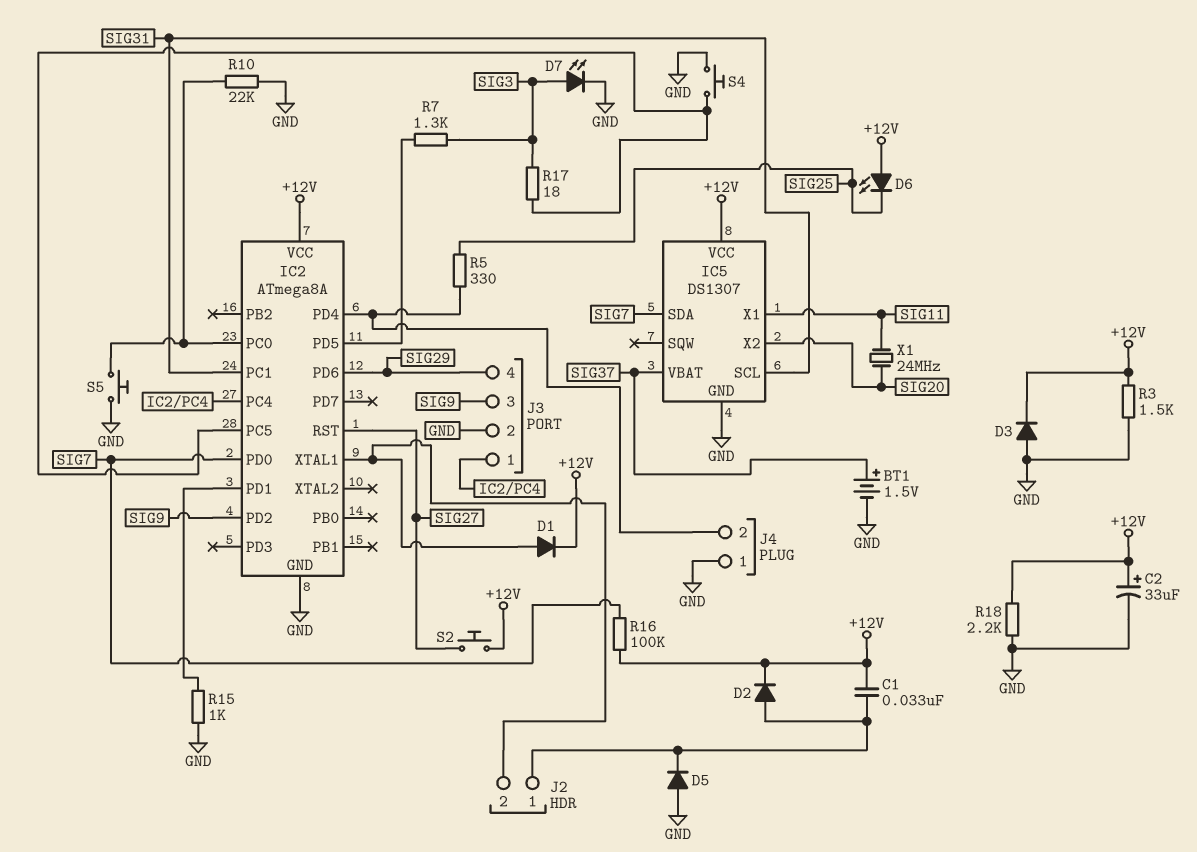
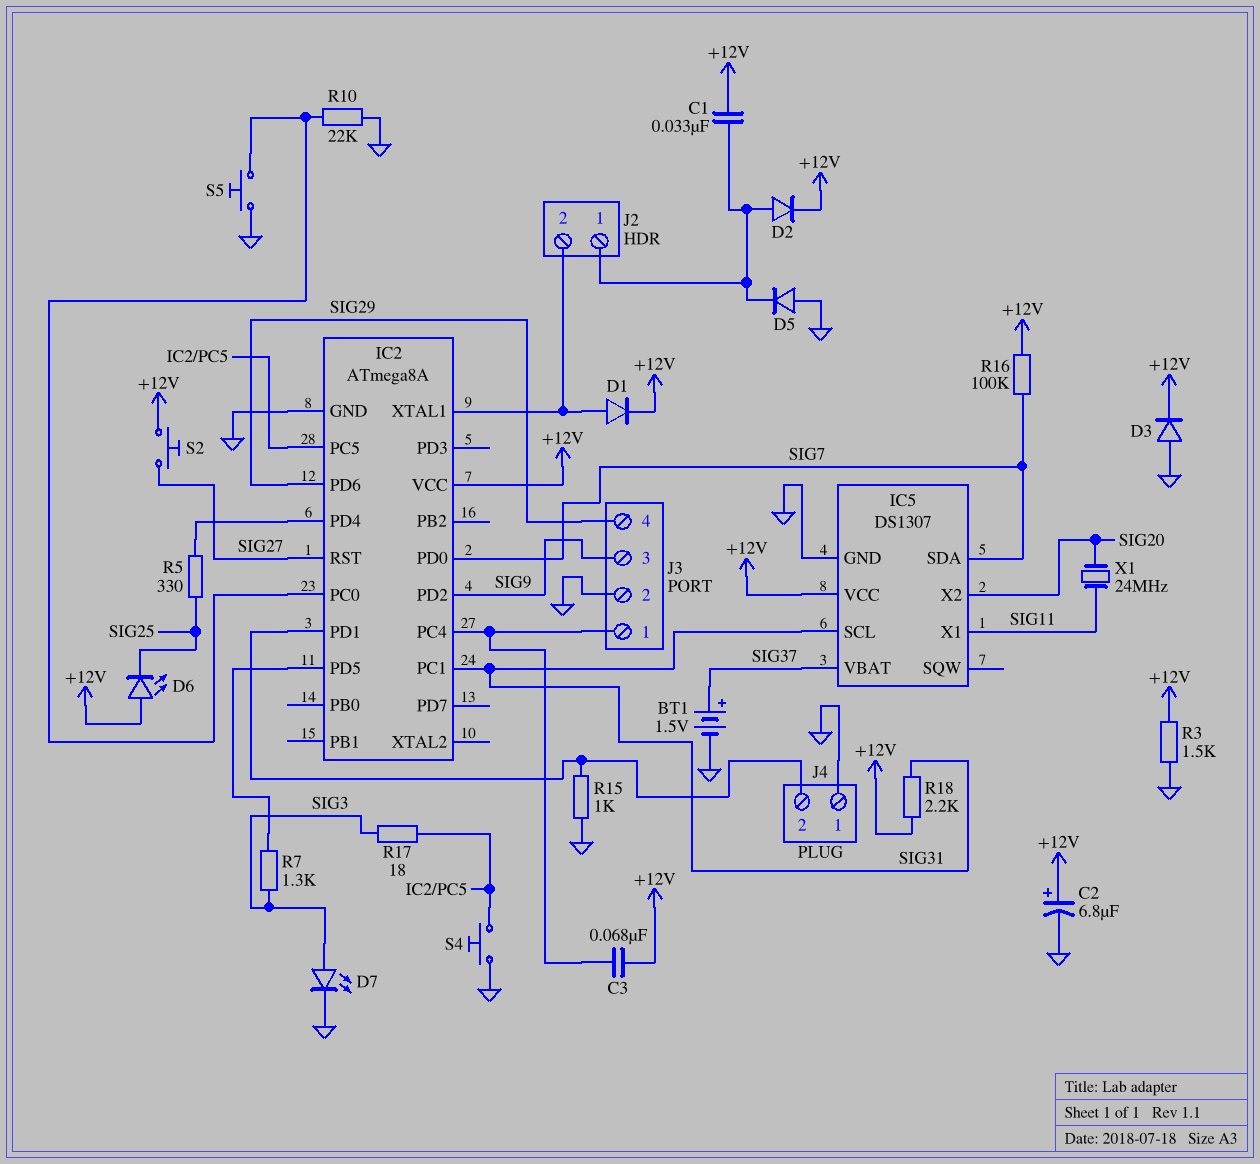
C2: 33uF (plus +12V, minus GND) -> 6.8uF (plus +12V, minus GND)
C3: none -> 68nF (+12V, IC2/PC4)
J4 pin 2: IC2/PD4 -> IC2/PD1
R18: 2.2k (+12V, GND) -> 2.2k (+12V, SIG31)

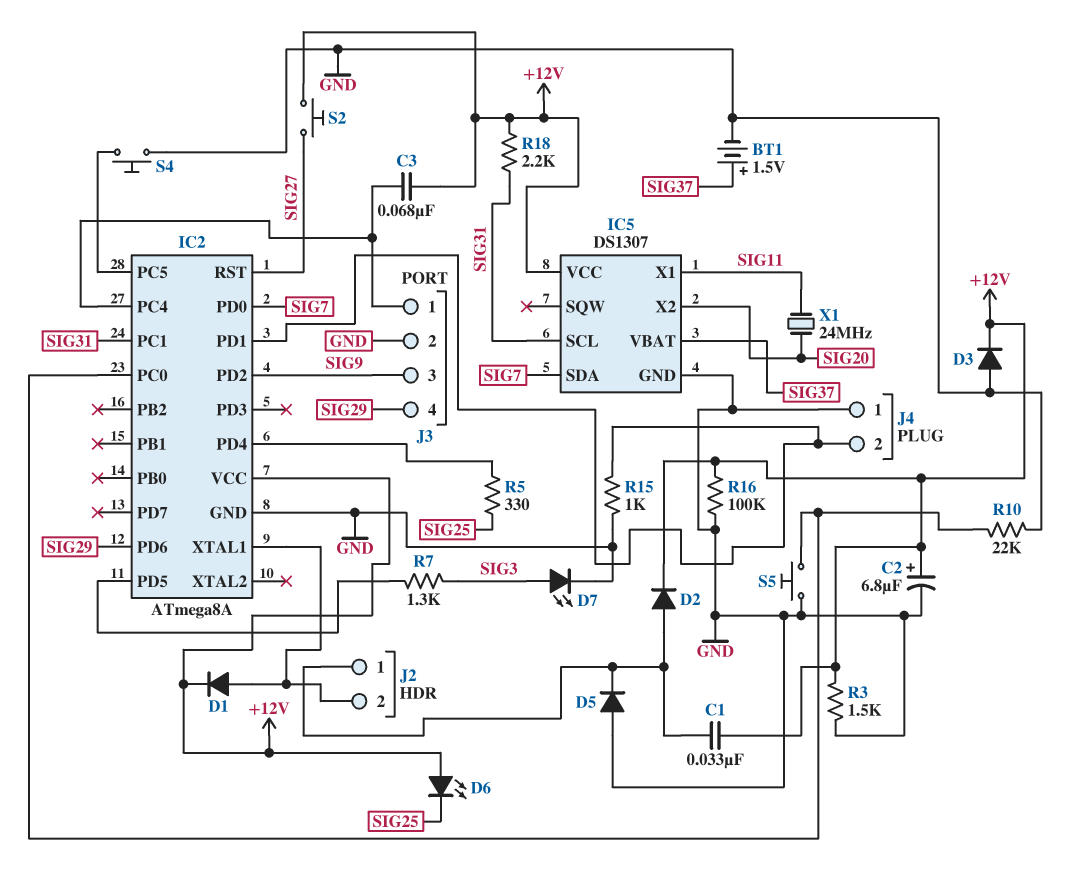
R16: 100k (+12V, SIG7) -> 100k (+12V, GND)
R17: 18 (IC2/PC5, SIG3) -> none

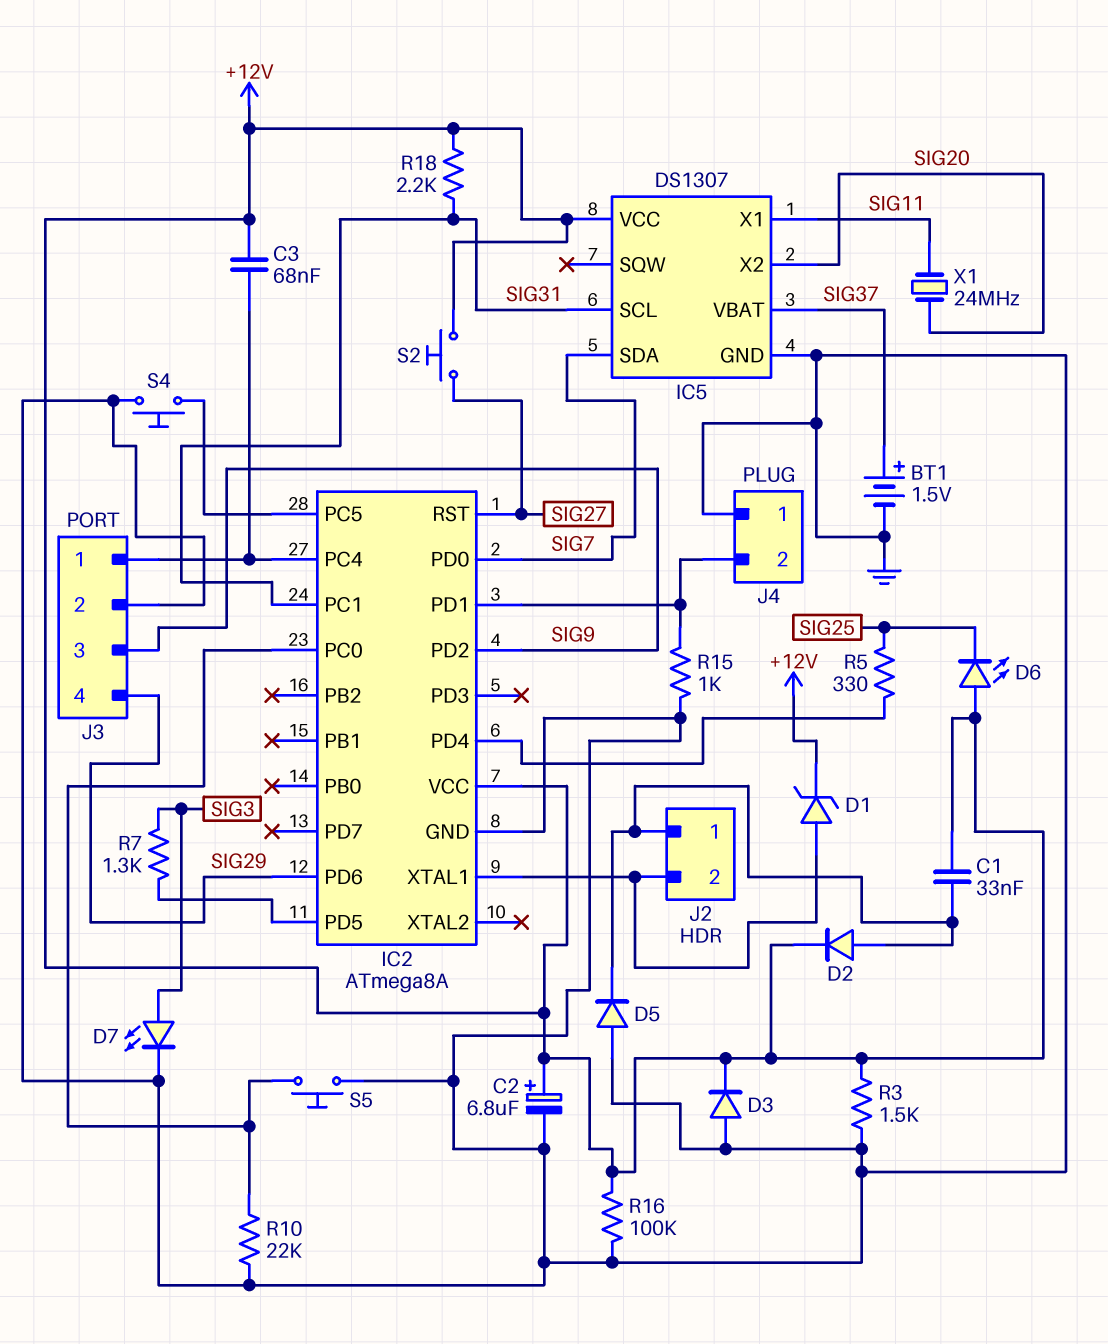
D1: diode (A IC2/XTAL1, K +12V) -> zener (A IC2/XTAL1, K +12V)

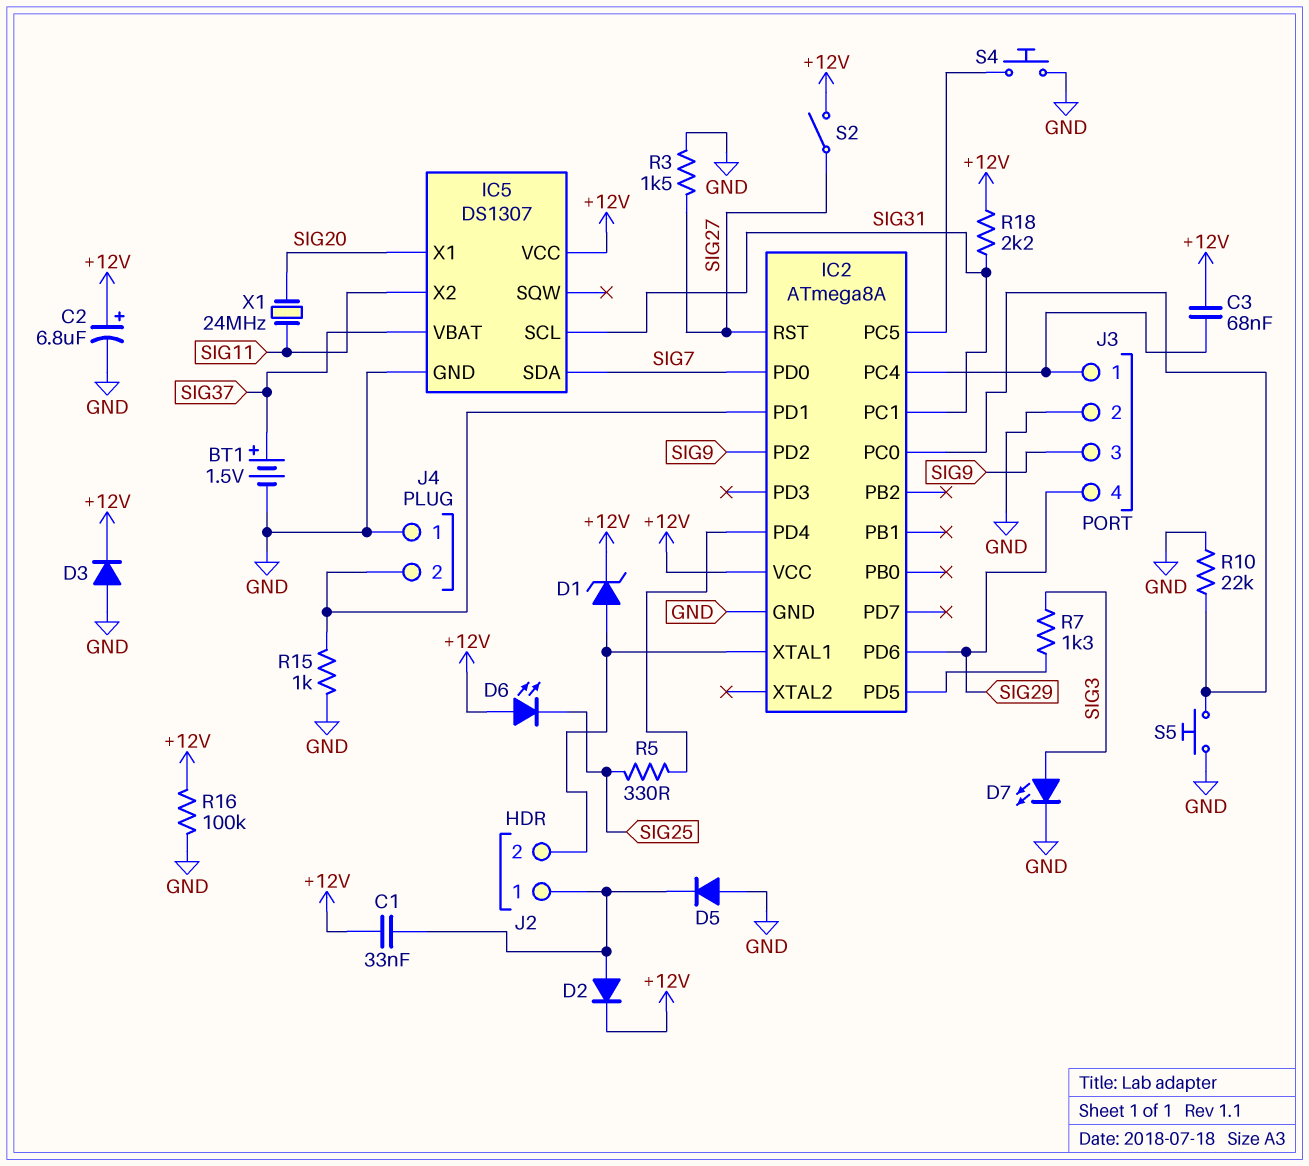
IC5 pin X1: SIG11 -> SIG20
IC5 pin X2: SIG20 -> SIG11
R3: 1.5k (+12V, GND) -> 1.5k (GND, SIG27)
S2: button (+12V, SIG27) -> switch (+12V, SIG27)

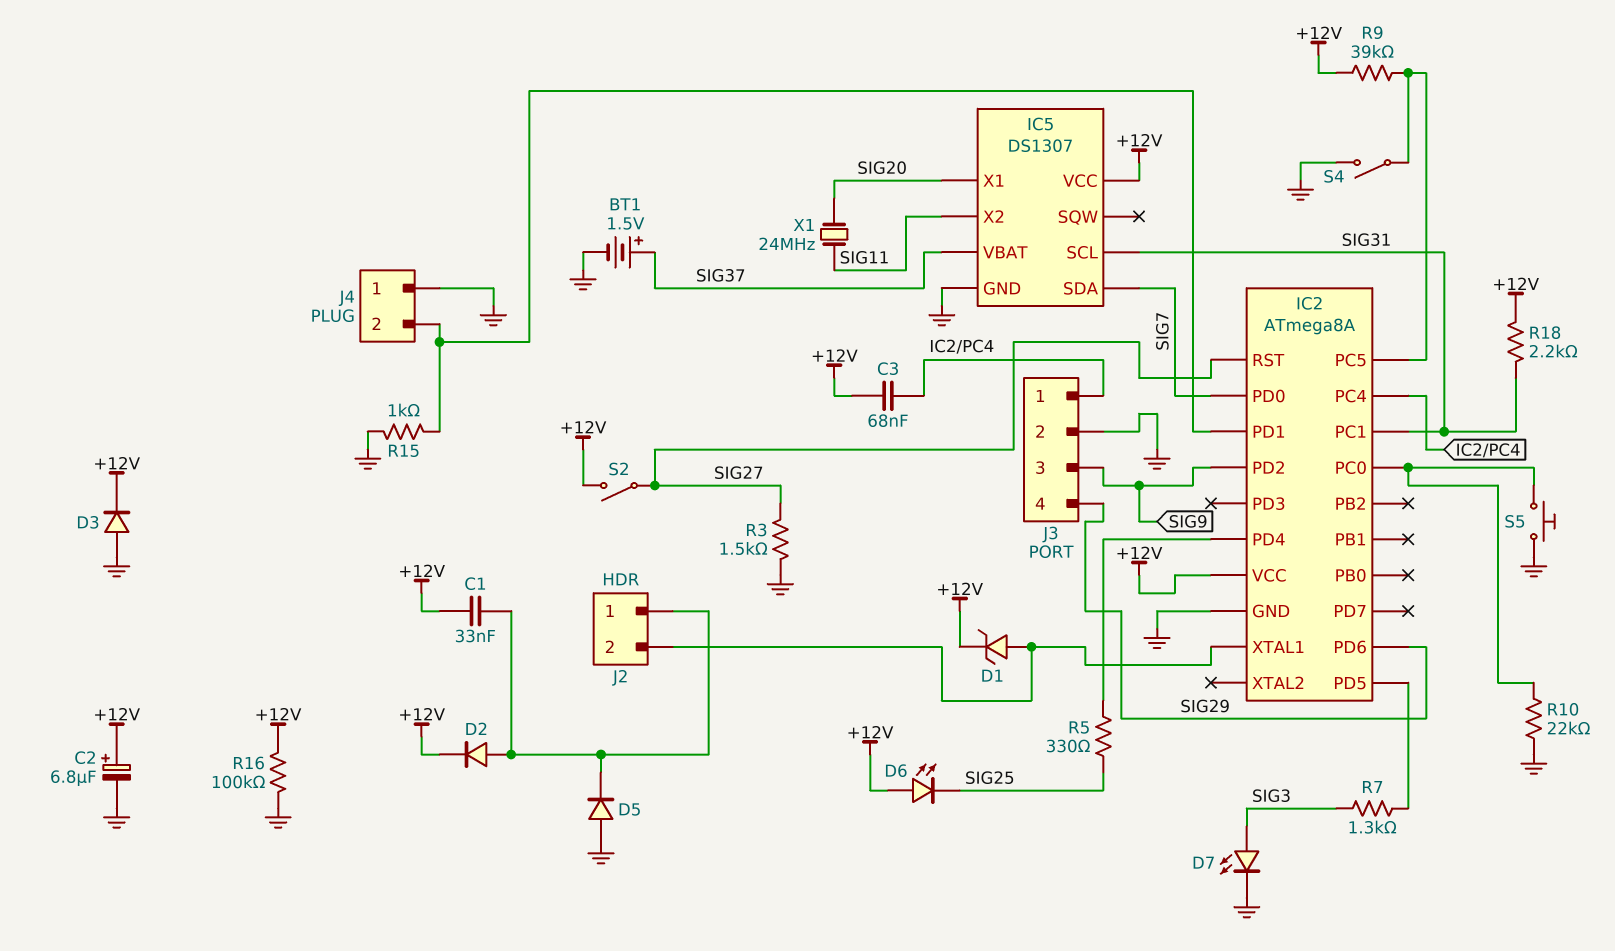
R9: none -> 39k (+12V, IC2/PC5)
S4: button (GND, IC2/PC5) -> switch (GND, IC2/PC5)

